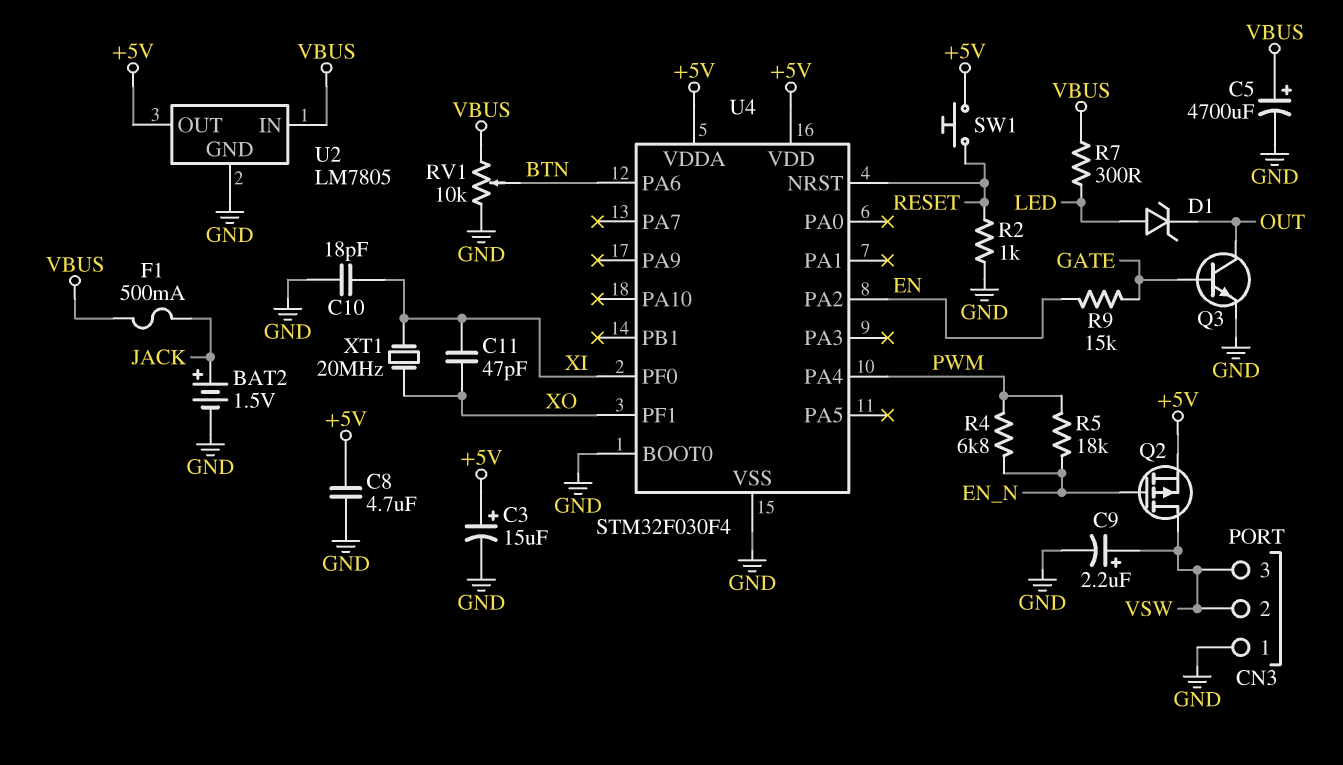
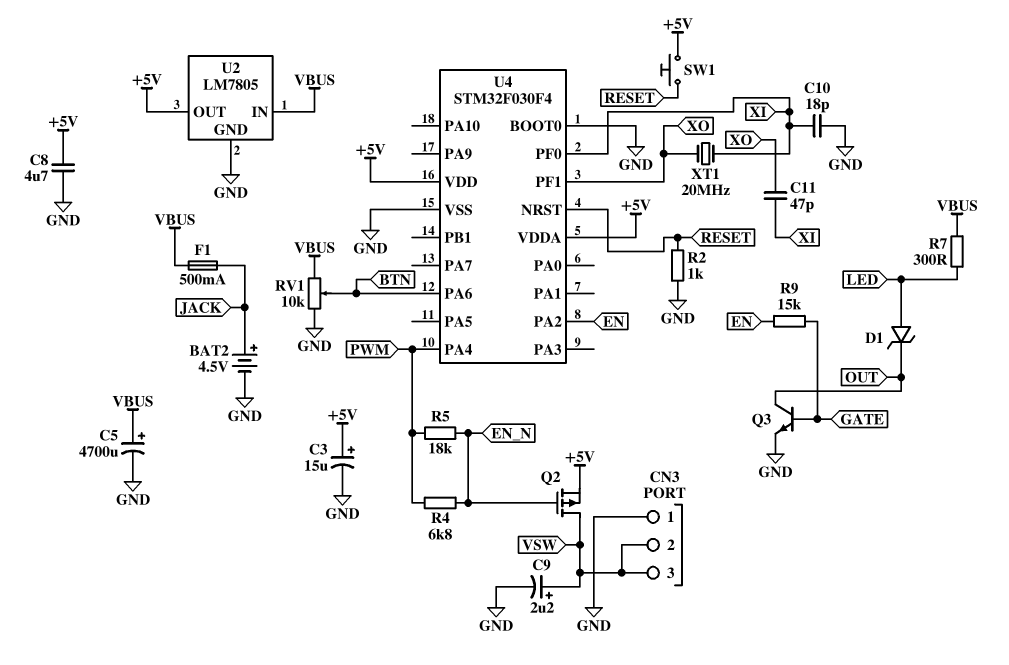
BAT2: 1.5V (plus JACK, minus GND) -> 4.5V (plus JACK, minus GND)

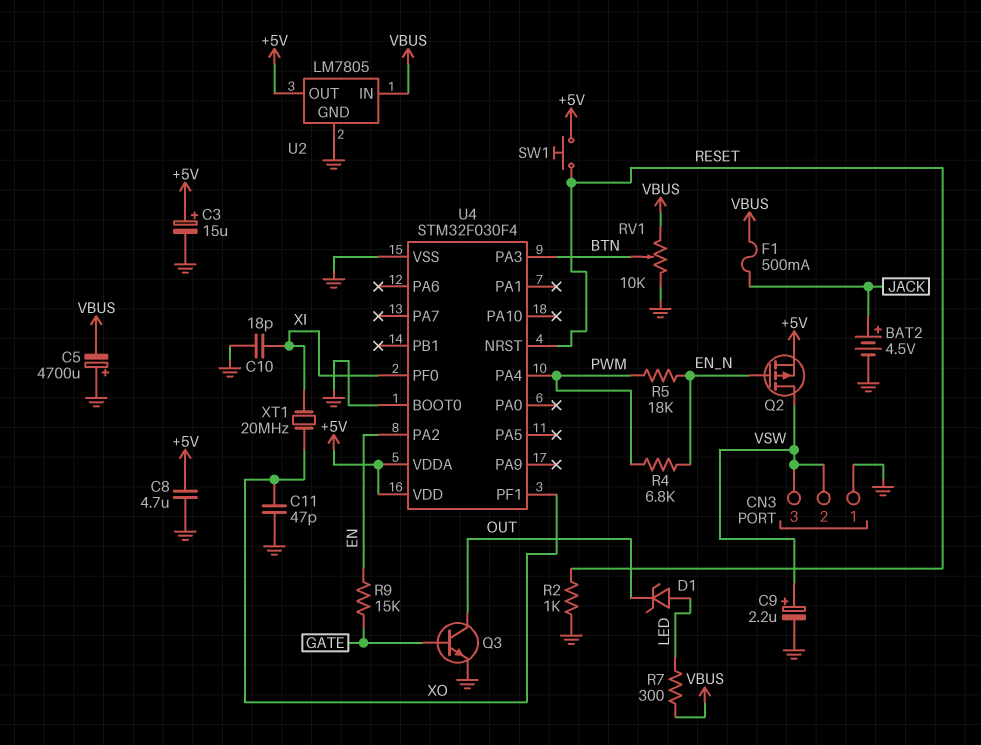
C5: 4700uF (plus VBUS, minus GND) -> 4700uF (plus GND, minus VBUS)
C11: 47pF (XI, XO) -> 47pF (GND, XO)
U4 pin PA3: none -> BTN
U4 pin PA6: BTN -> none

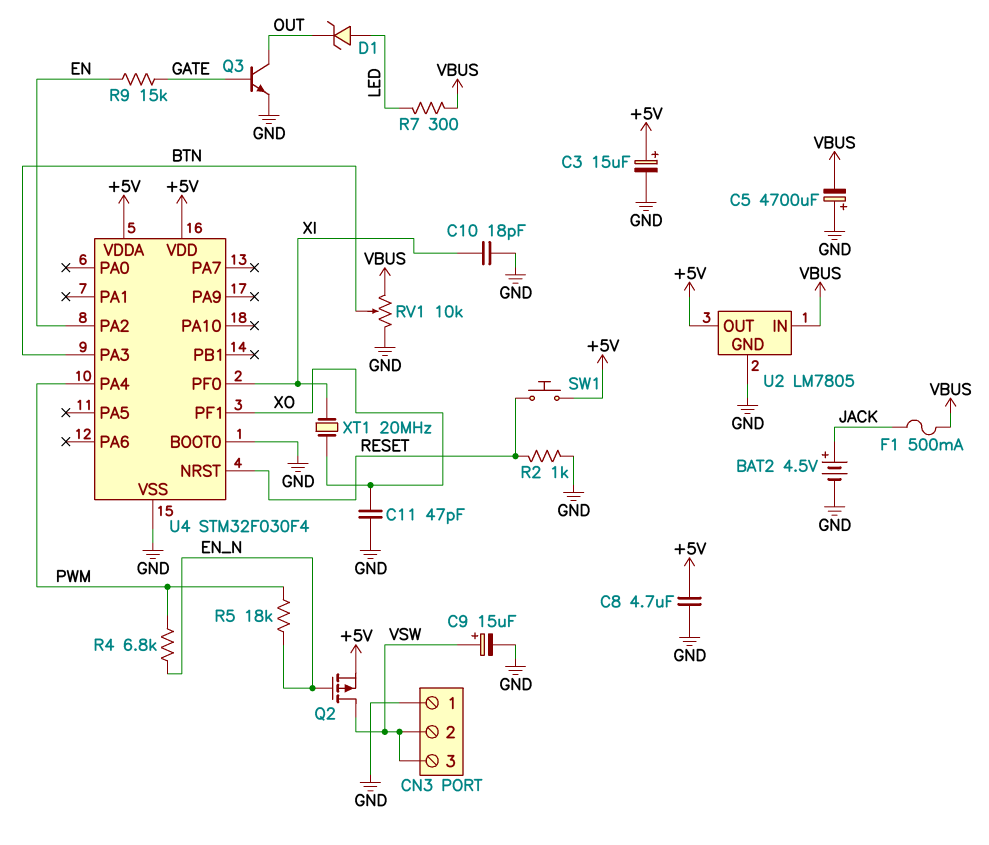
C9: 2.2uF (plus VSW, minus GND) -> 15uF (plus VSW, minus GND)

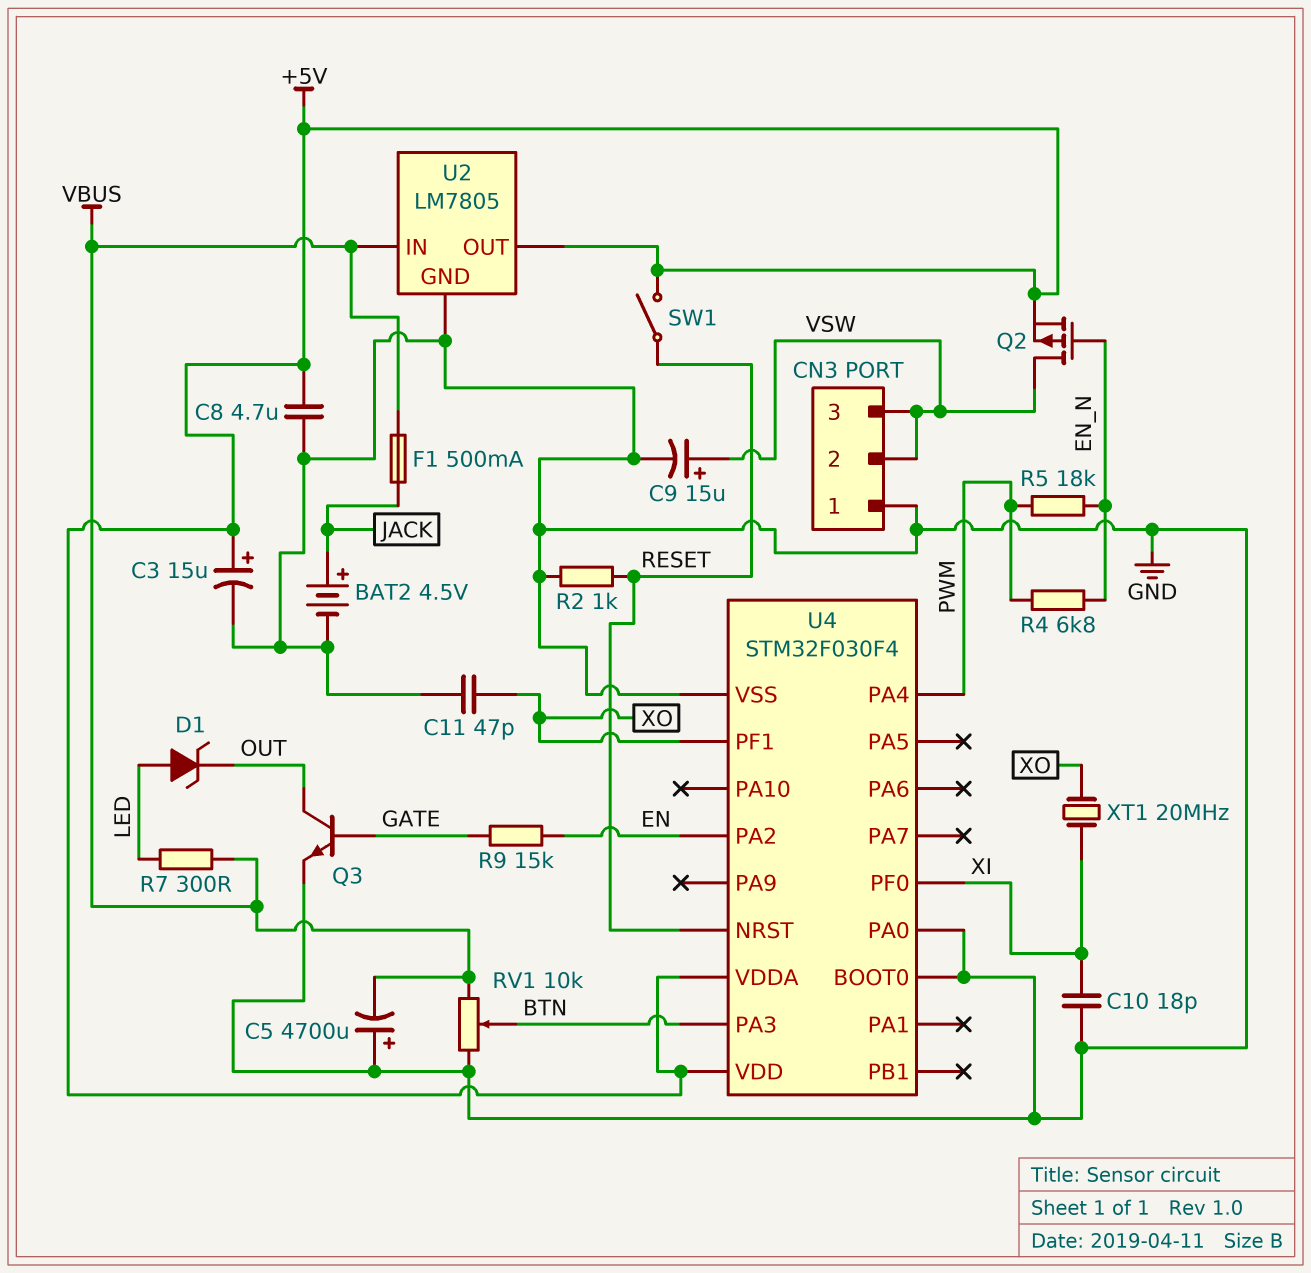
SW1: button (+5V, RESET) -> switch (+5V, RESET)
U4 pin PA0: none -> GND

